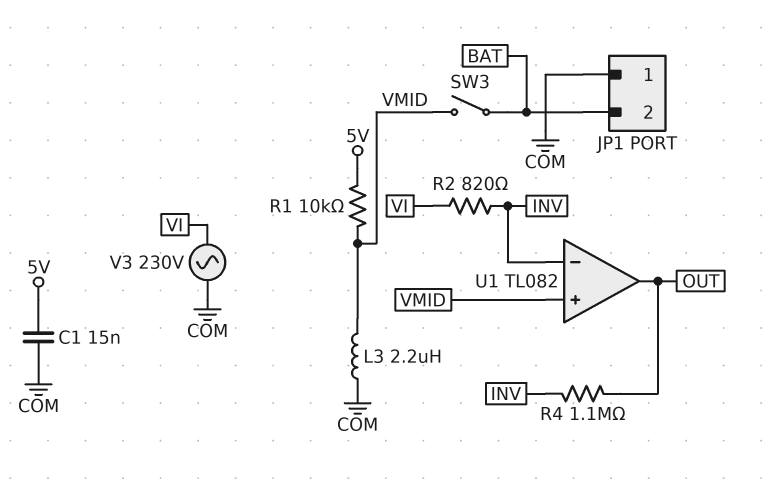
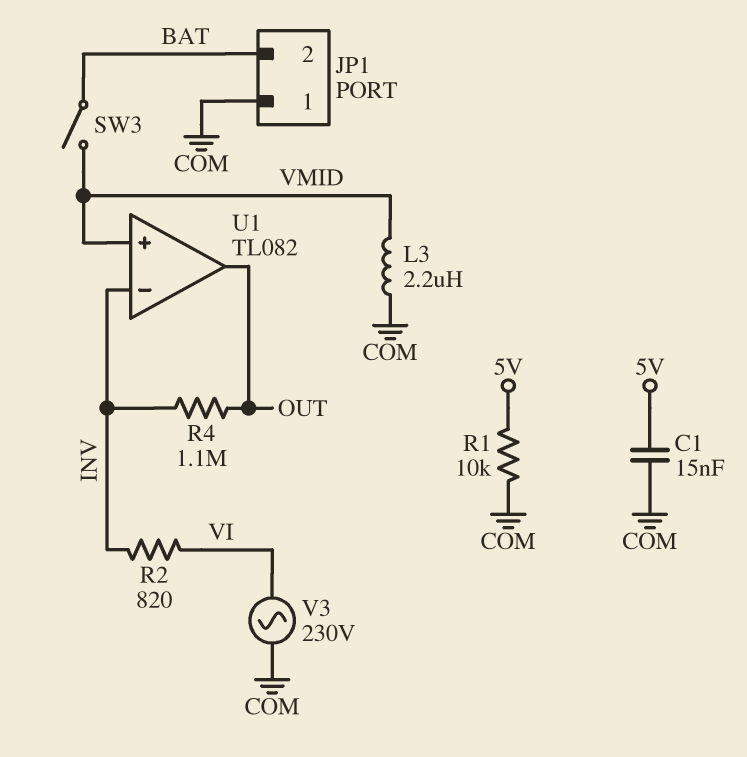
R1: 10k (5V, VMID) -> 10k (5V, COM)

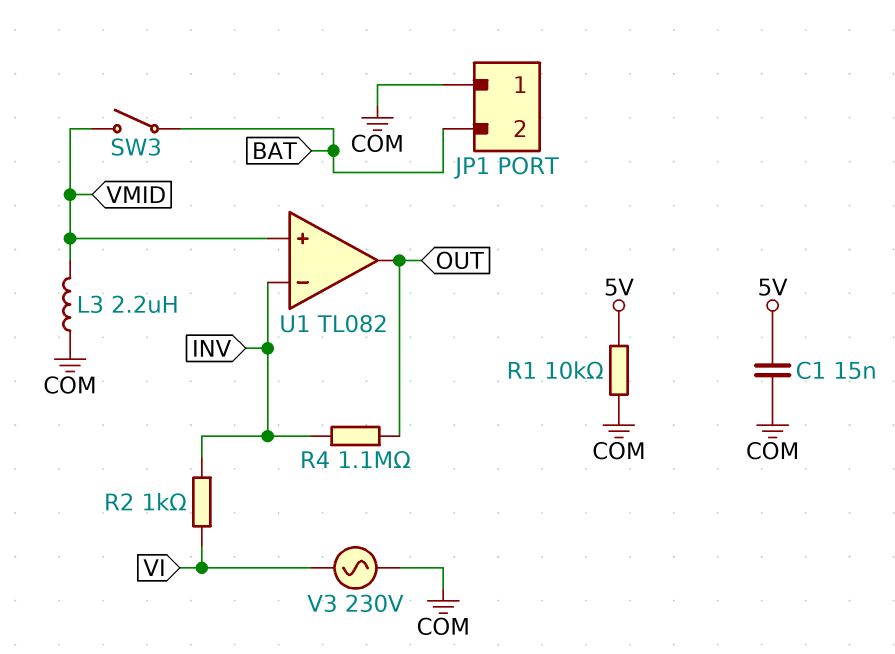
R2: 820 (INV, VI) -> 1k (INV, VI)

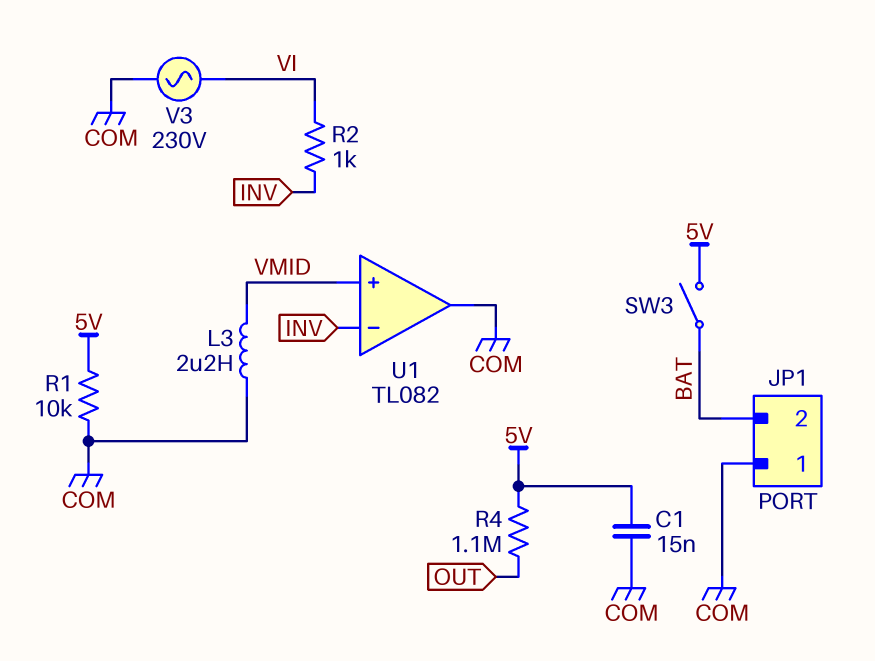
R4: 1.1M (INV, OUT) -> 1.1M (5V, OUT)
SW3: switch (BAT, VMID) -> switch (5V, BAT)
U1 pin out: OUT -> COM

